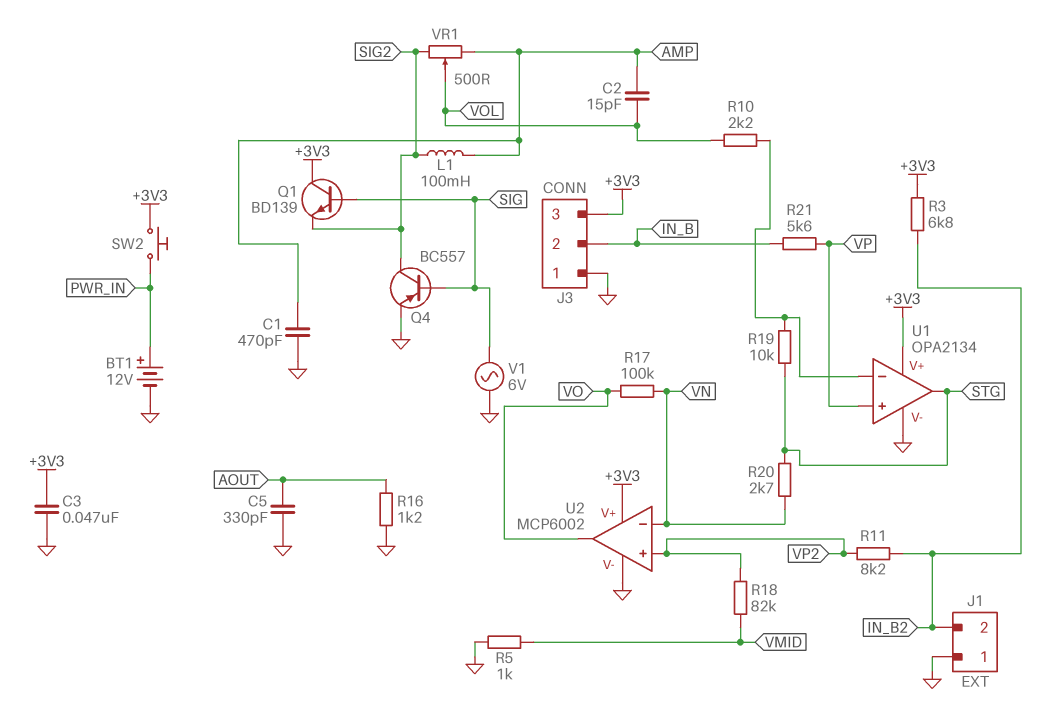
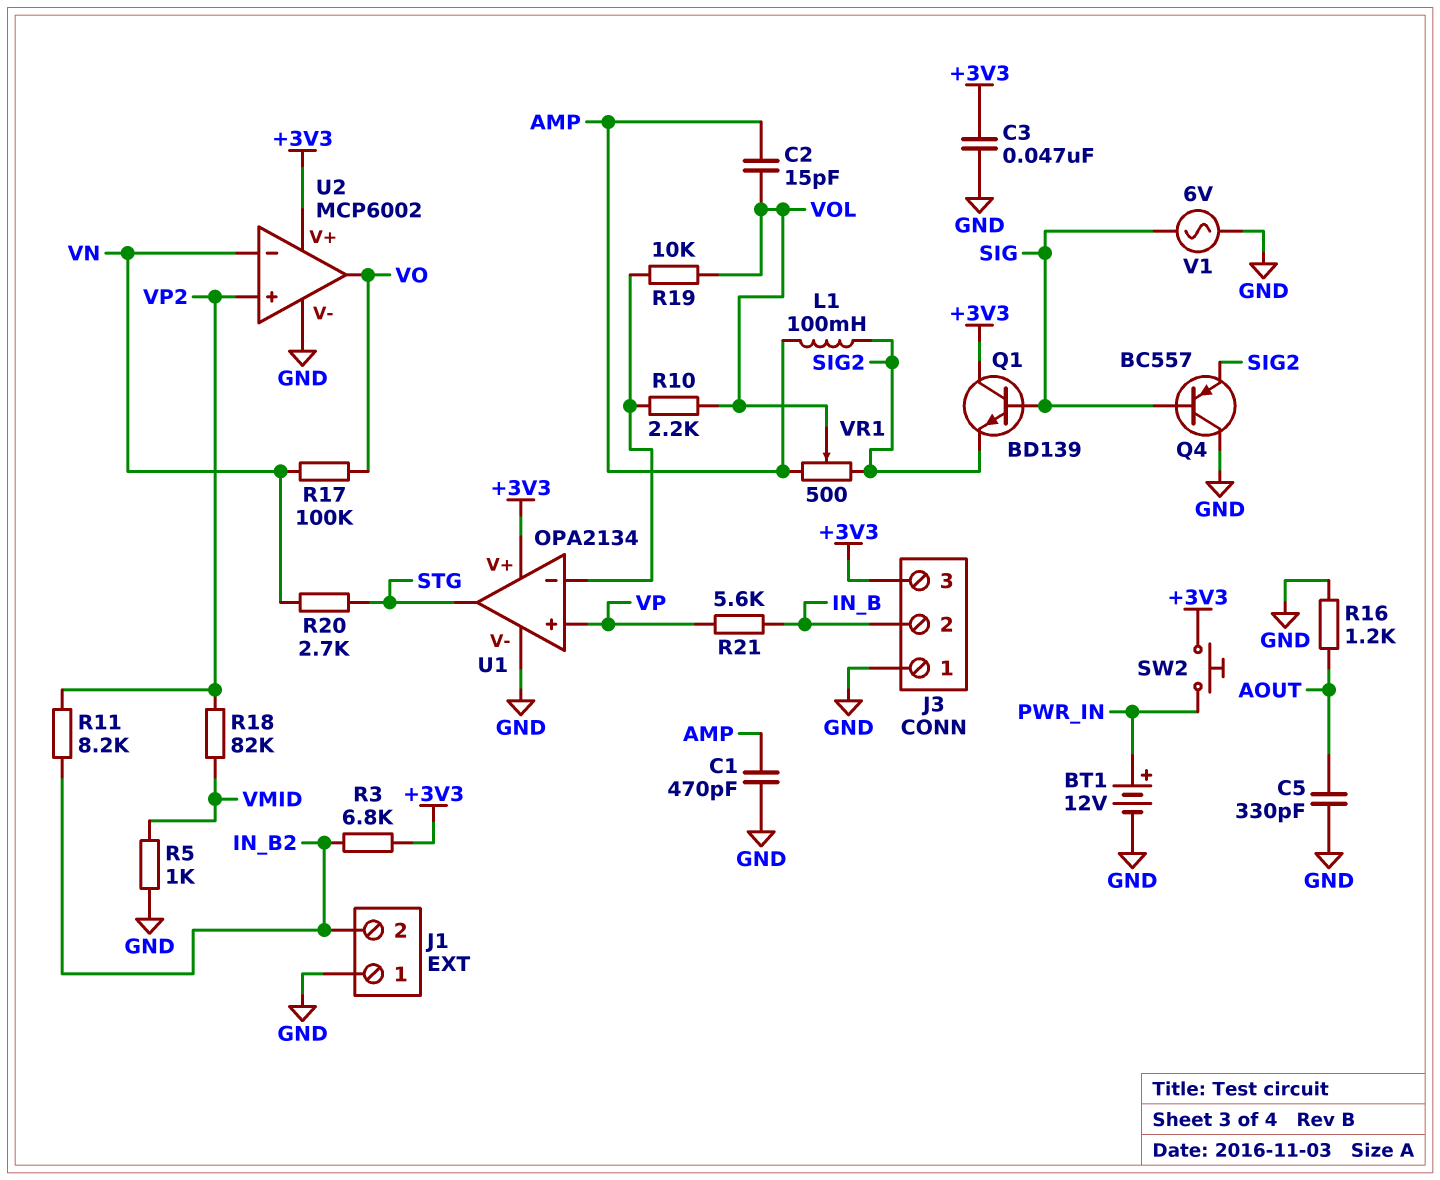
Q4: PNP BC557 (B SIG, C SIG2, E GND) -> PNP BC557 (B SIG, C GND, E SIG2)
R19: 10k (STG, U1/in-) -> 10k (U1/in-, VOL)

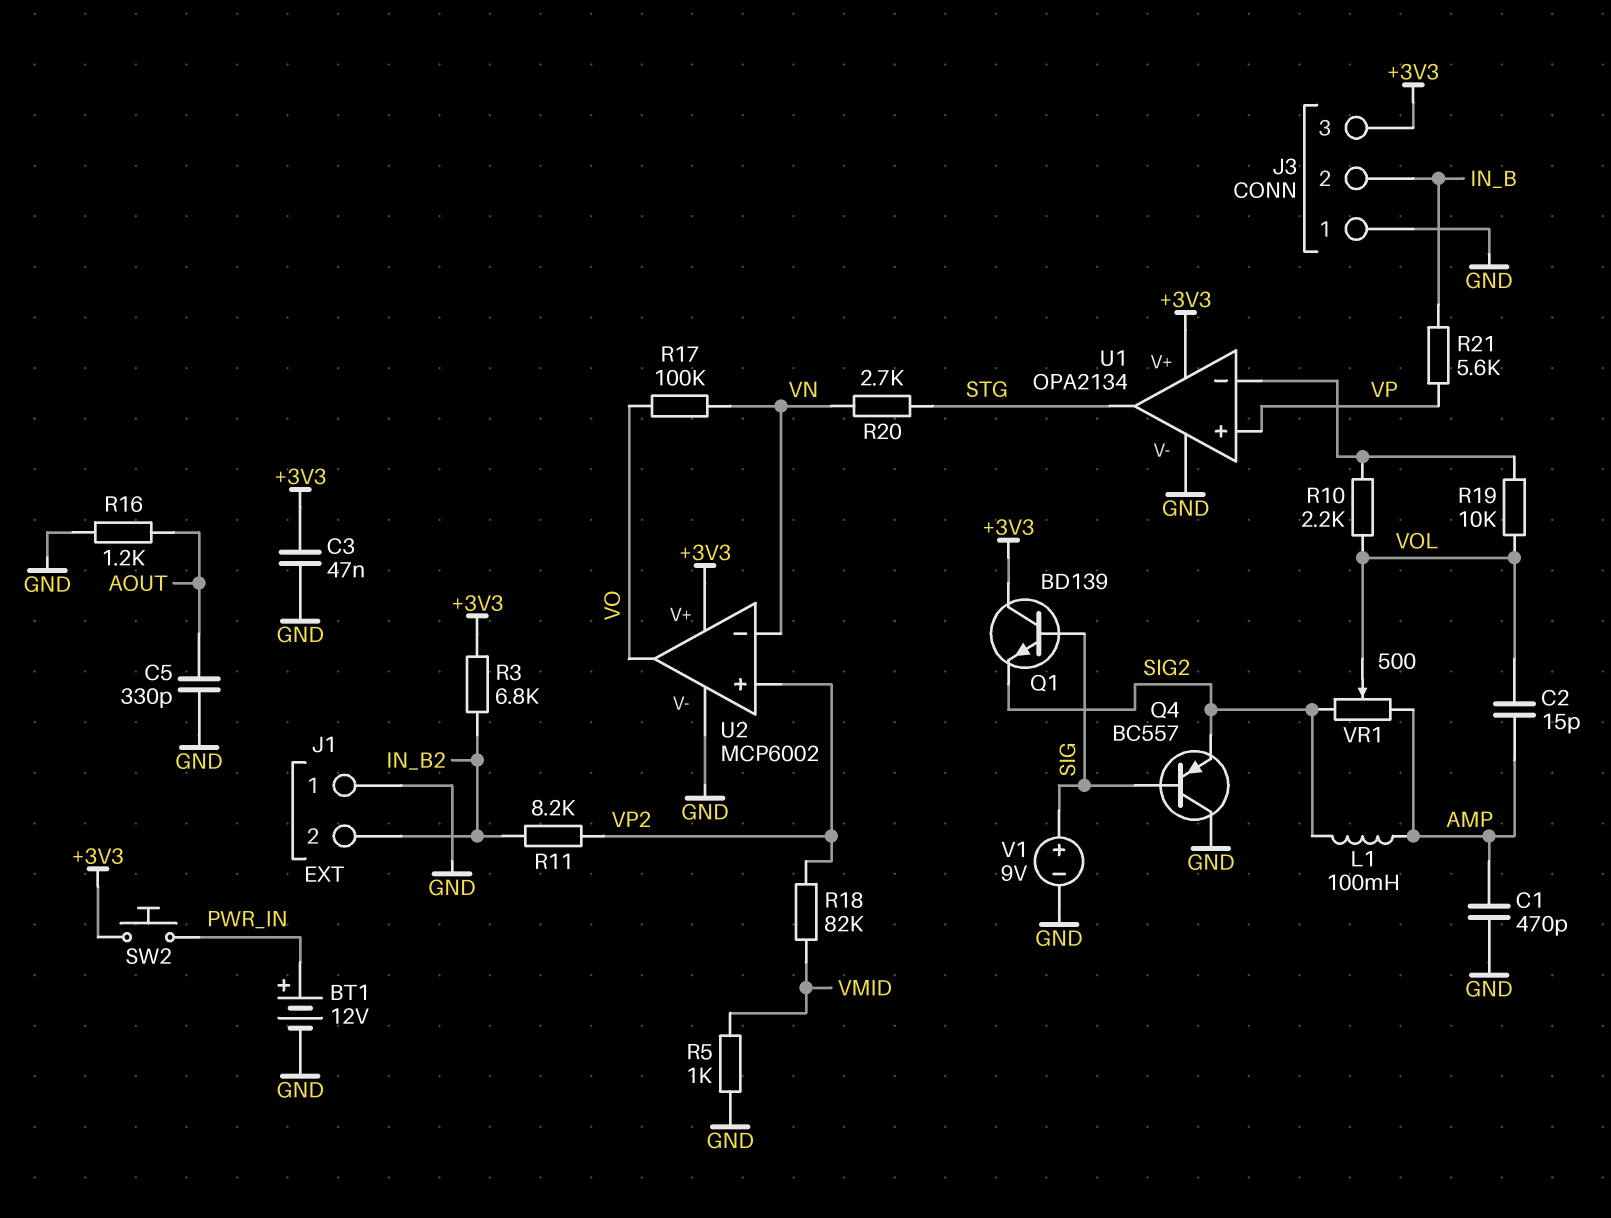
V1: AC 6V (GND, SIG) -> 9V (plus SIG, minus GND)

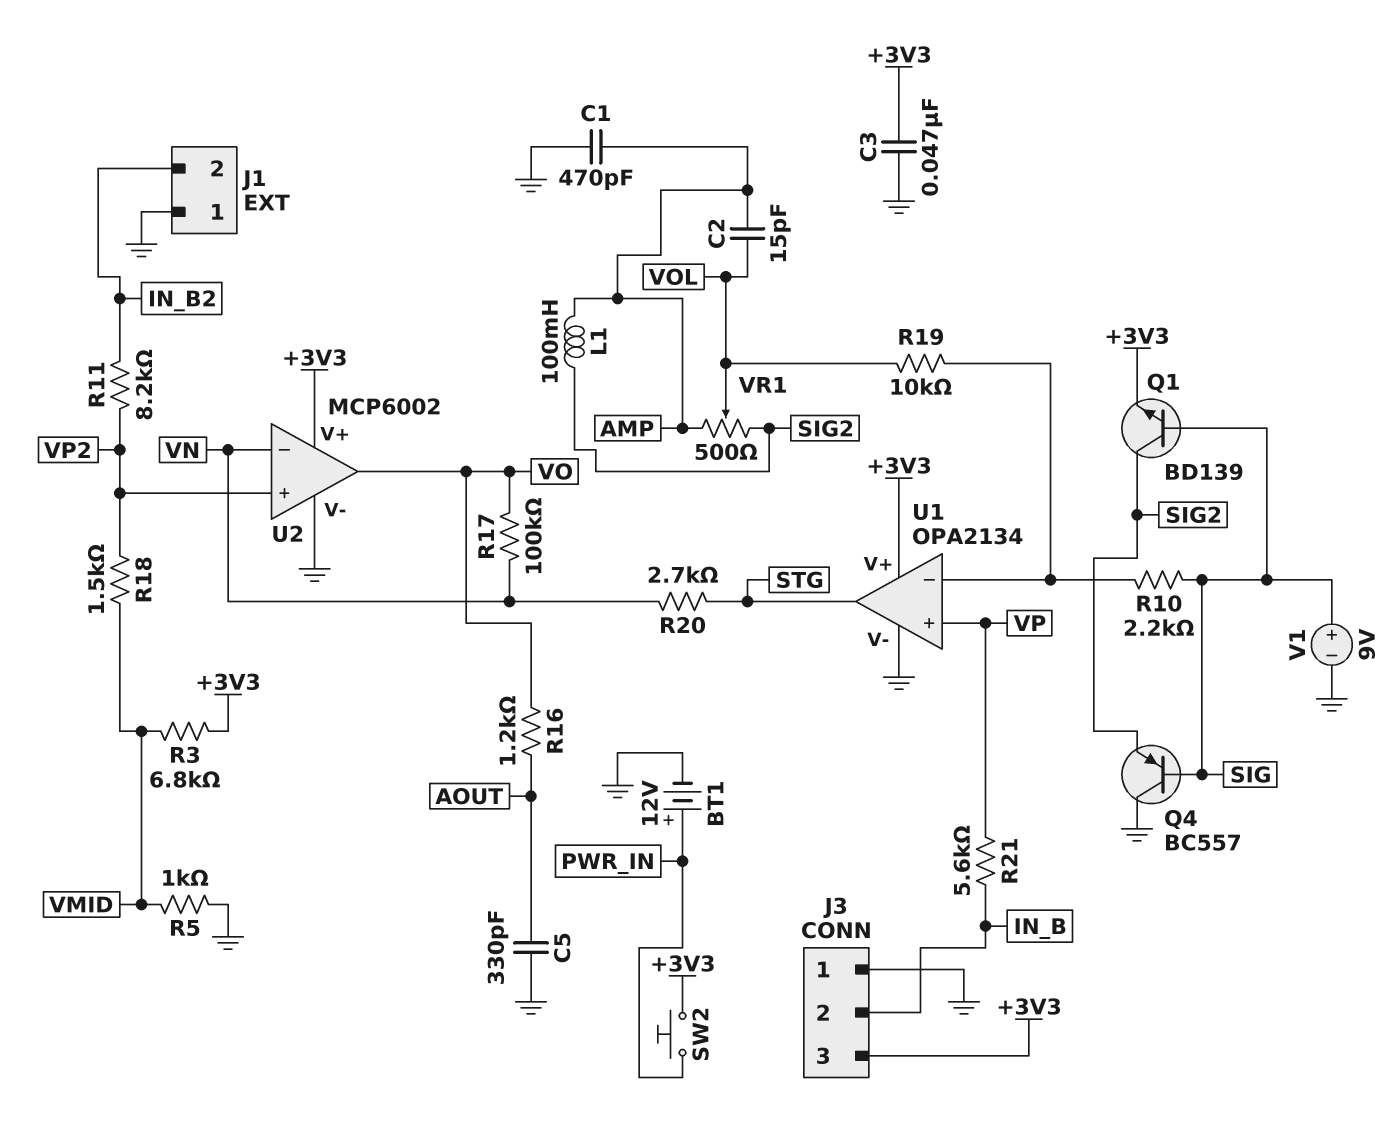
Q1: NPN BD139 (B SIG, C +3V3, E SIG2) -> NPN BD139 (B SIG, C SIG2, E +3V3)
R3: 6.8k (+3V3, IN_B2) -> 6.8k (+3V3, VMID)
R10: 2.2k (U1/in-, VOL) -> 2.2k (SIG, U1/in-)
R16: 1.2k (AOUT, GND) -> 1.2k (AOUT, VO)
R18: 82k (VMID, VP2) -> 1.5k (VMID, VP2)

